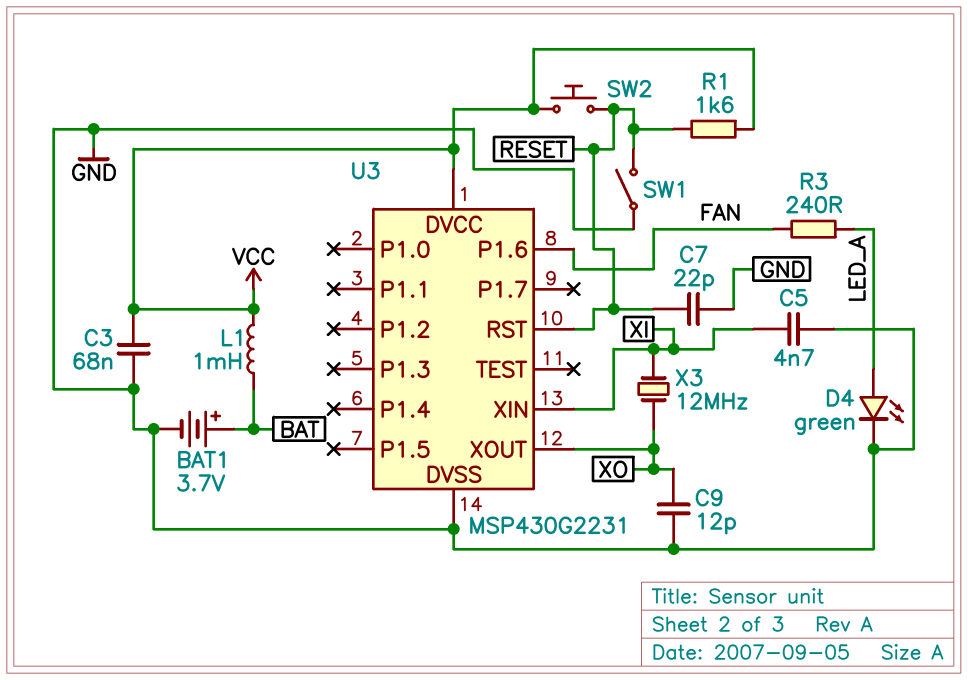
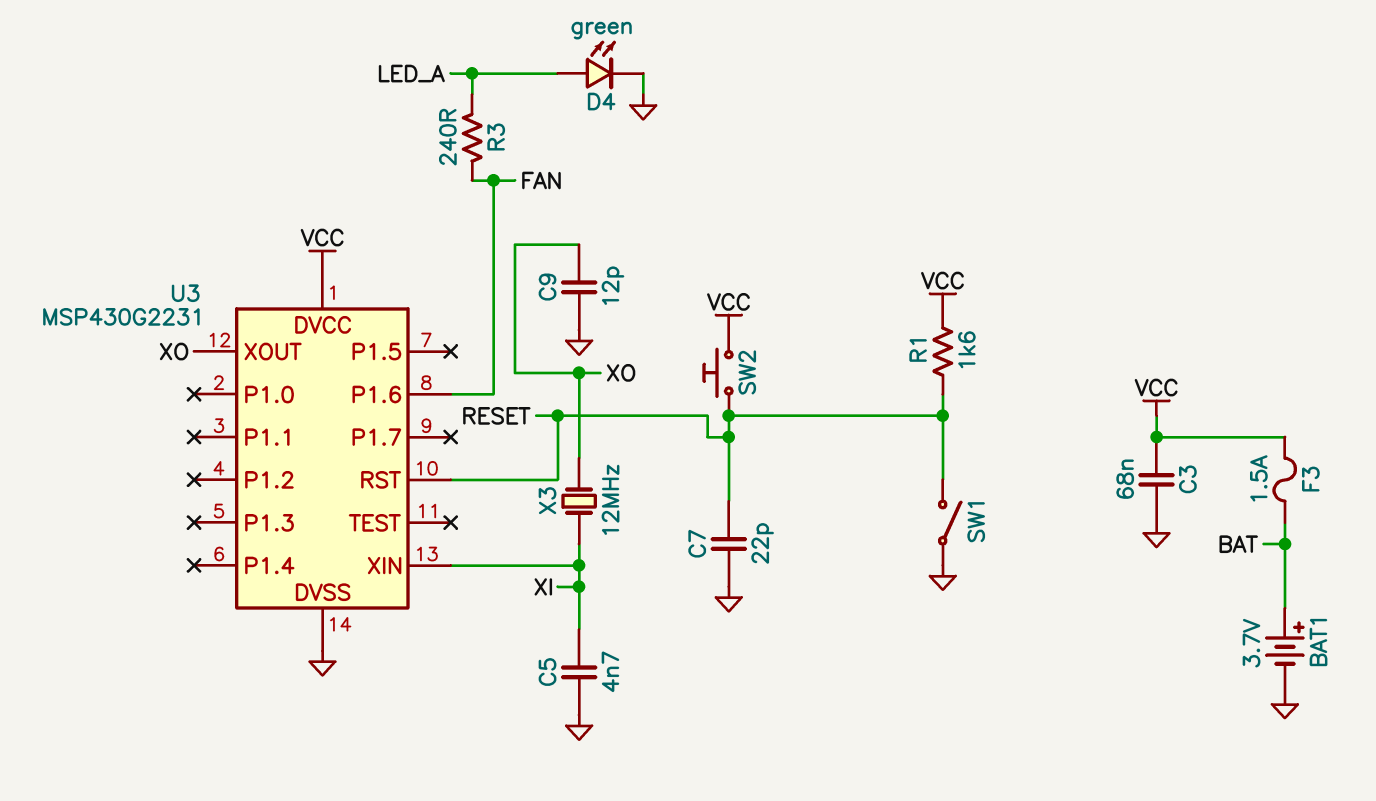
F3: none -> 1.5A (BAT, VCC)
L1: 1mH (BAT, VCC) -> none

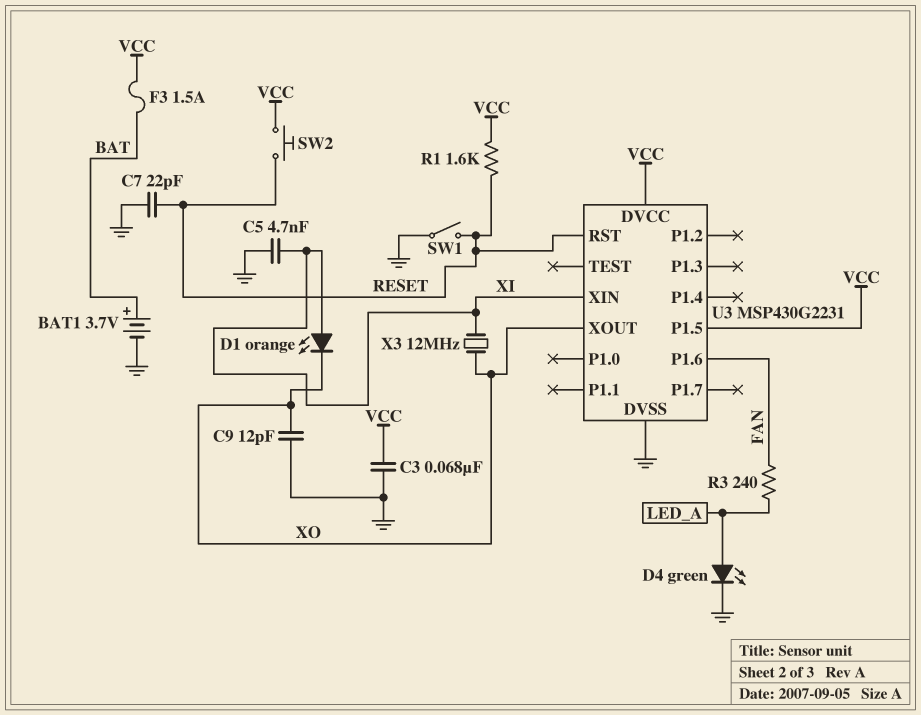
D1: none -> LED orange (A XI, K XO)
U3 pin P1.5: none -> VCC

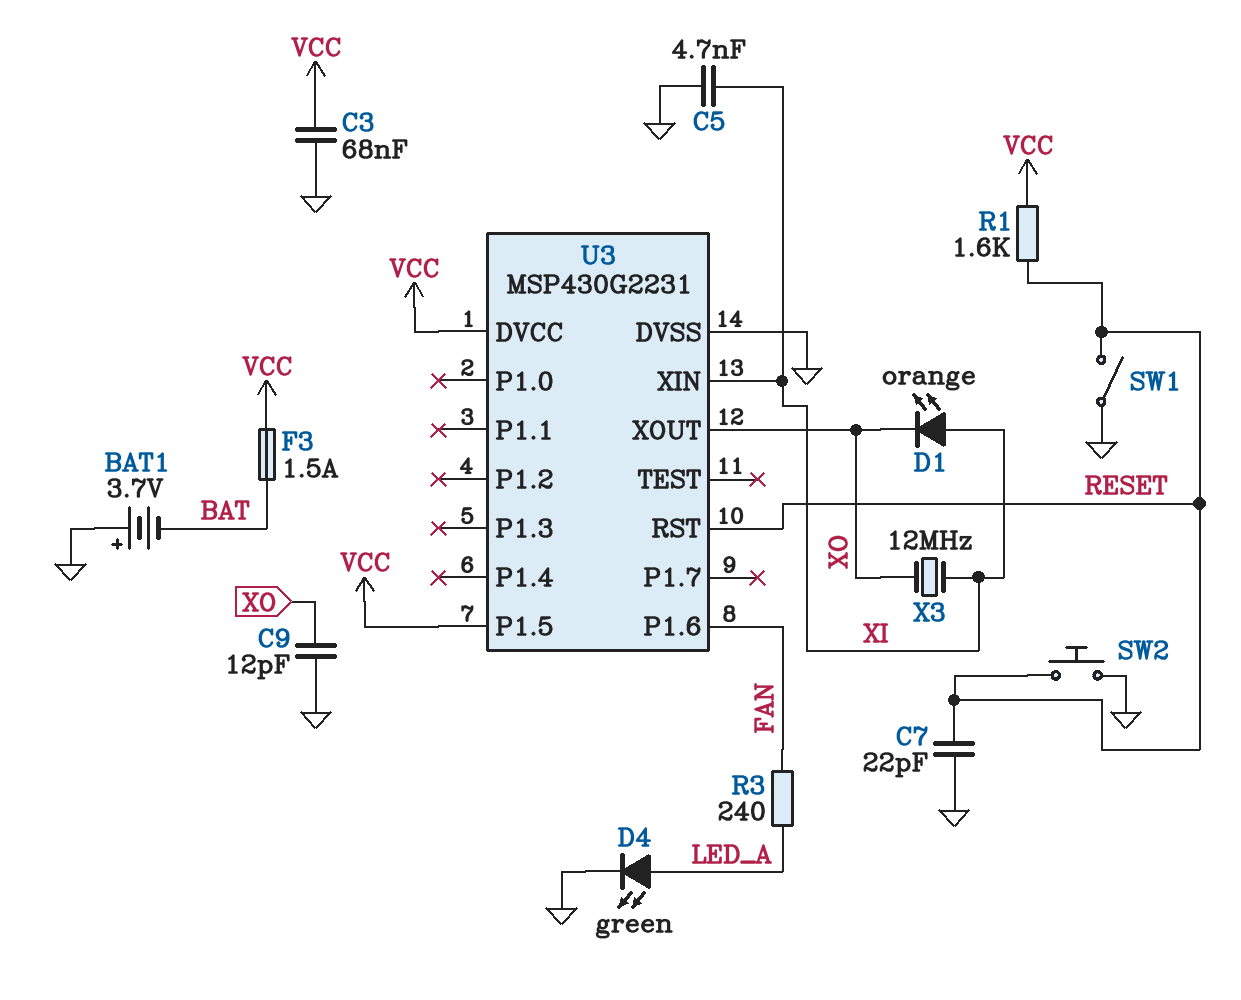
BAT1: 3.7V (plus BAT, minus GND) -> 3.7V (plus GND, minus BAT)
SW2: button (RESET, VCC) -> button (GND, RESET)

